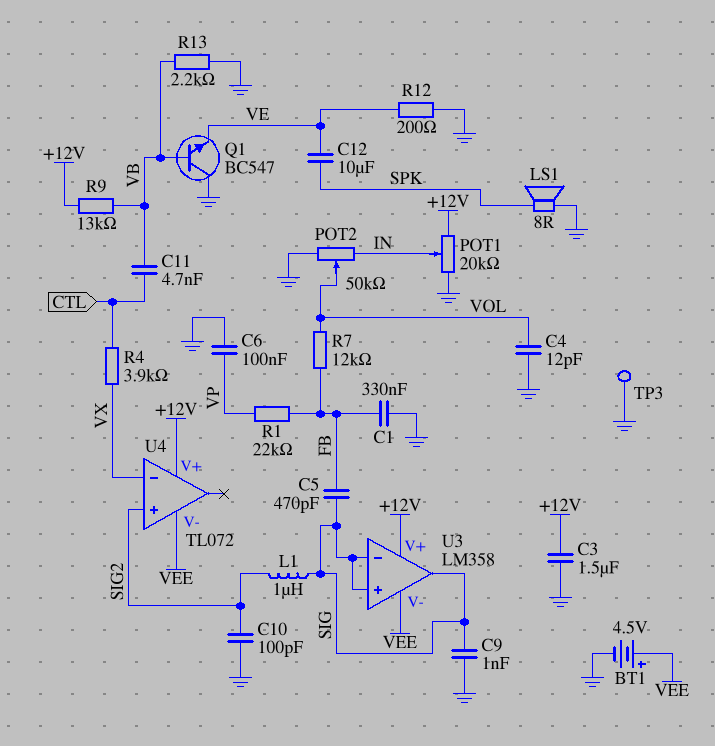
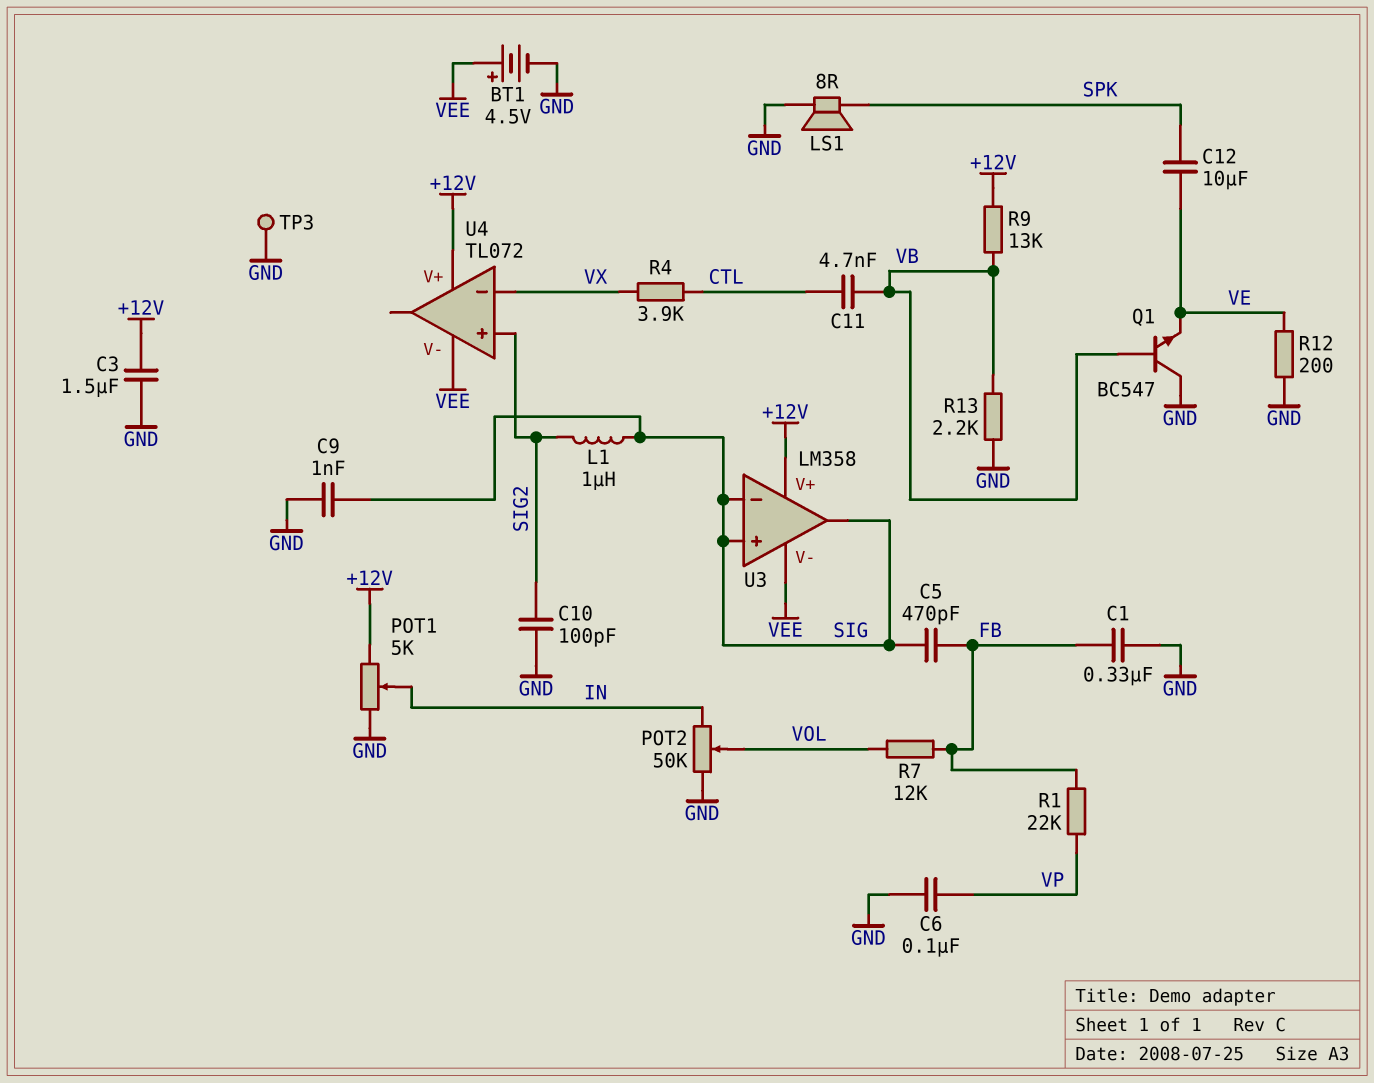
C4: 12pF (GND, VOL) -> none
POT1: 20k (+12V, GND, wiper IN) -> 5k (+12V, GND, wiper IN)

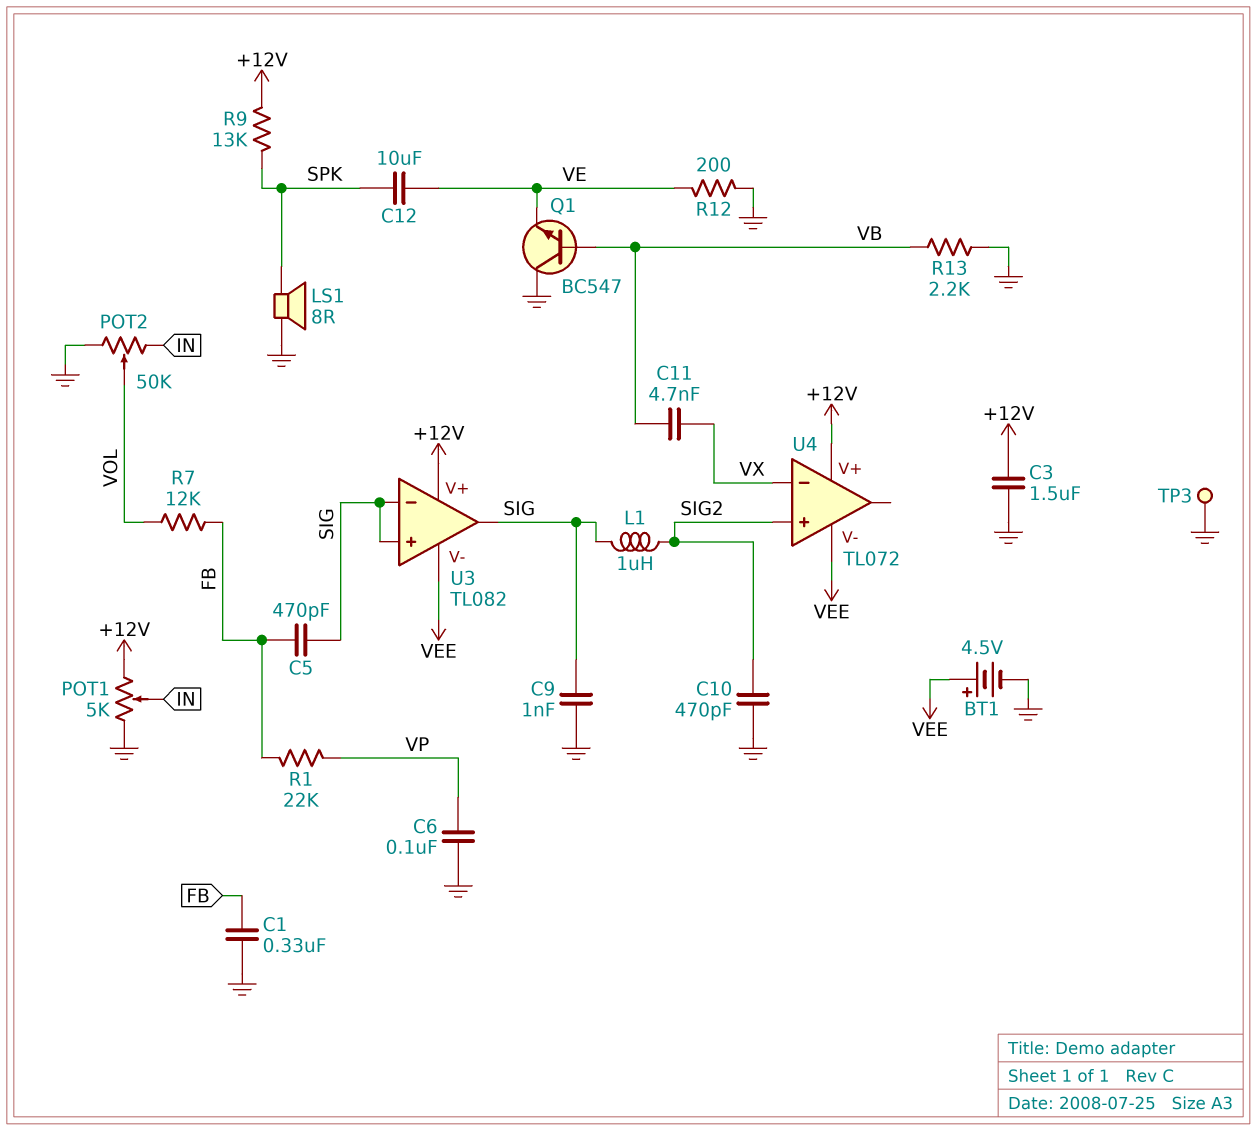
C10: 100pF (GND, SIG2) -> 470pF (GND, SIG2)
C11: 4.7nF (CTL, VB) -> 4.7nF (VB, VX)
R4: 3.9k (CTL, VX) -> none
R9: 13k (+12V, VB) -> 13k (+12V, SPK)
U3: LM358 -> TL082

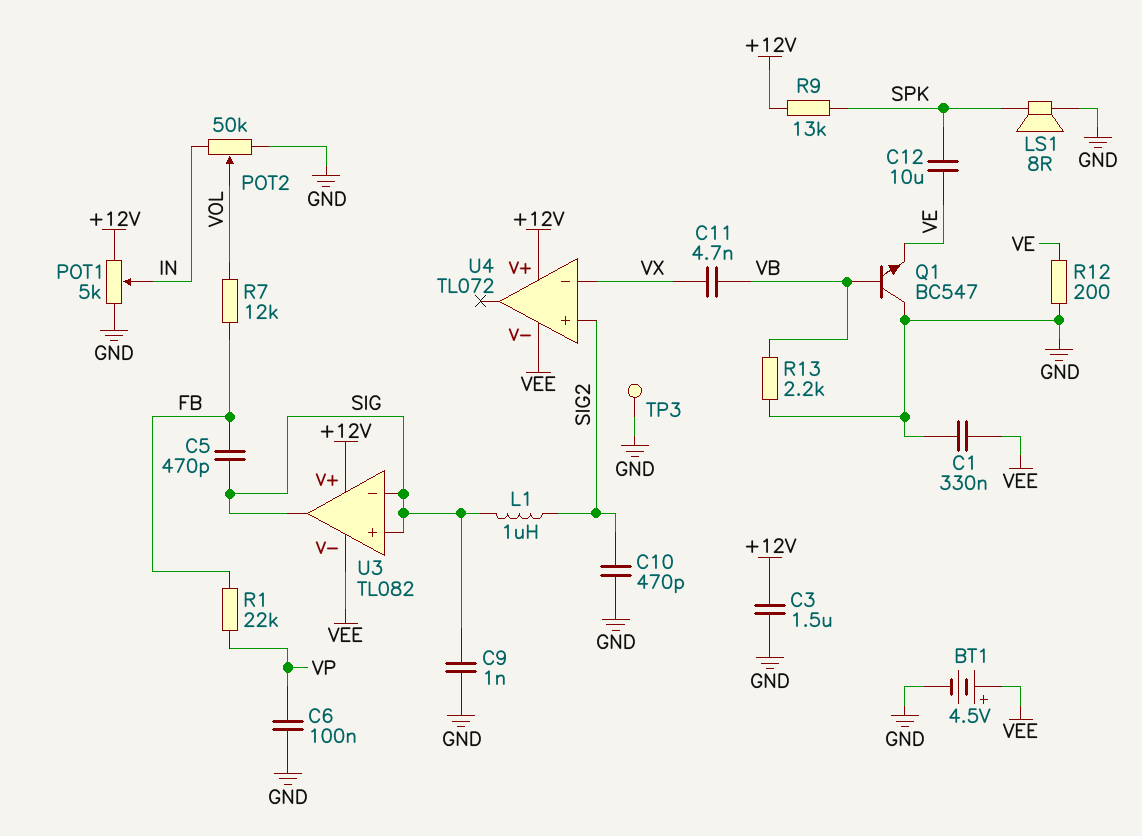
C1: 330nF (FB, GND) -> 330nF (GND, VEE)

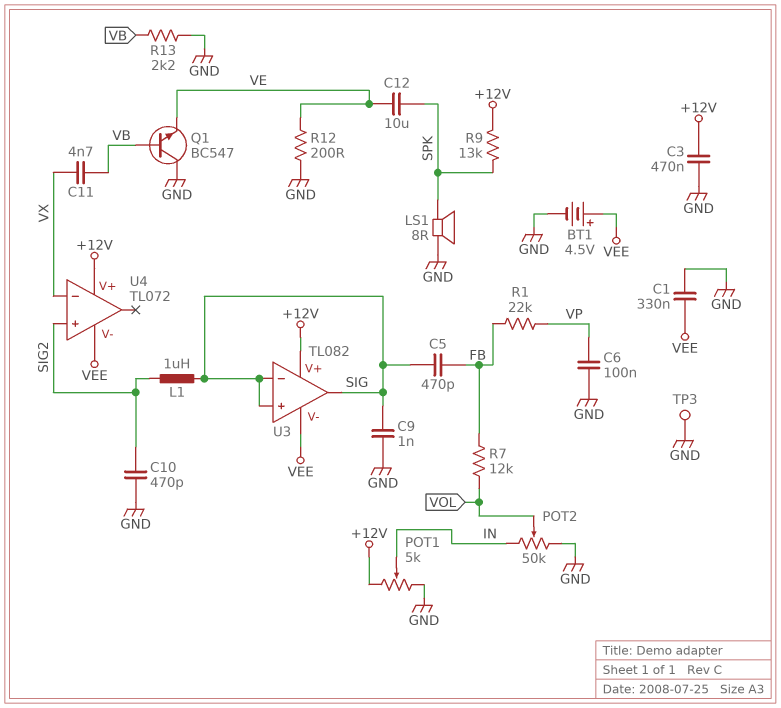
C3: 1.5uF (+12V, GND) -> 470nF (+12V, GND)

